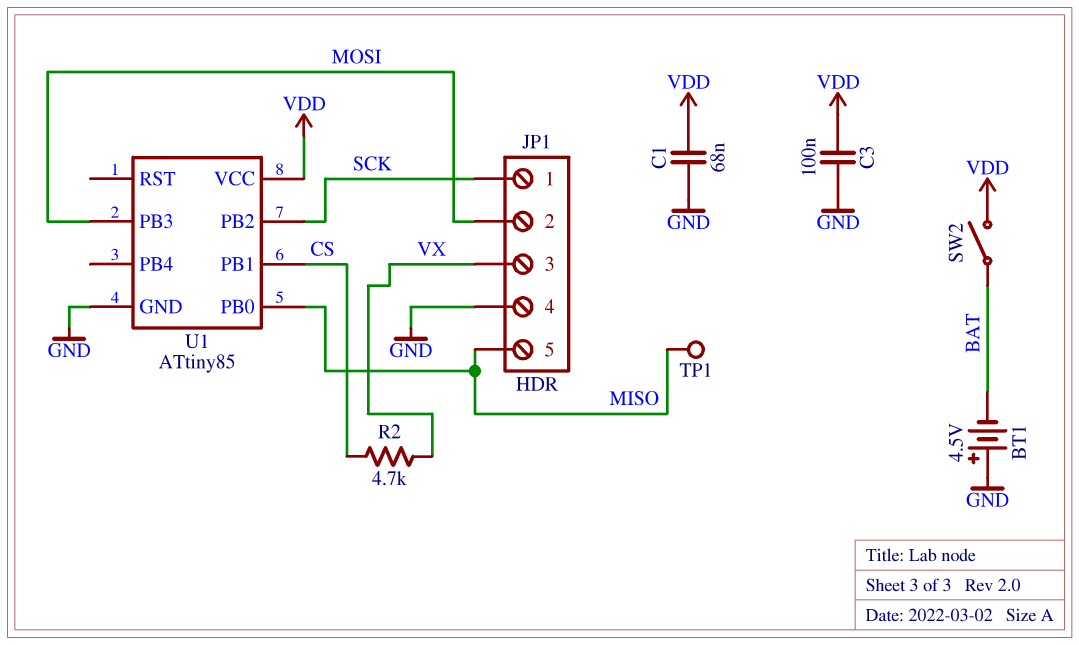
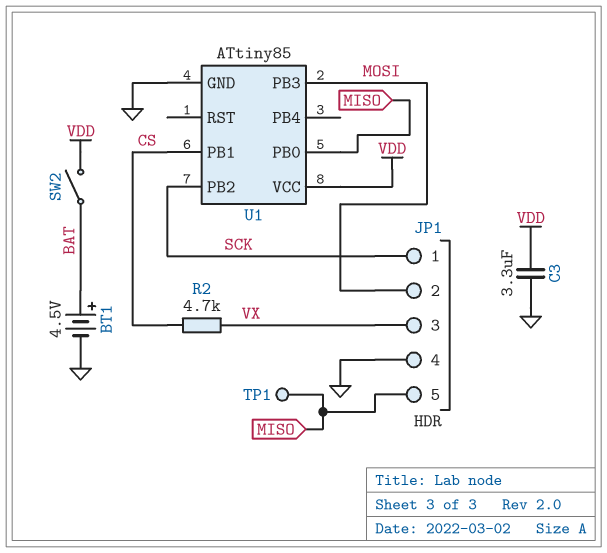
BT1: 4.5V (plus GND, minus BAT) -> 4.5V (plus BAT, minus GND)
C1: 68nF (GND, VDD) -> none
C3: 100nF (GND, VDD) -> 3.3uF (GND, VDD)

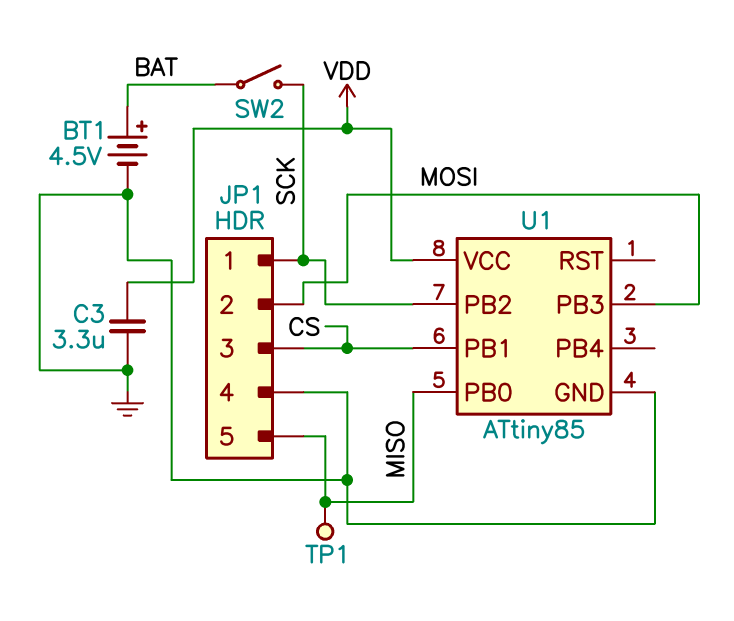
JP1 pin 3: VX -> CS
R2: 4.7k (CS, VX) -> none
SW2: switch (BAT, VDD) -> switch (BAT, SCK)

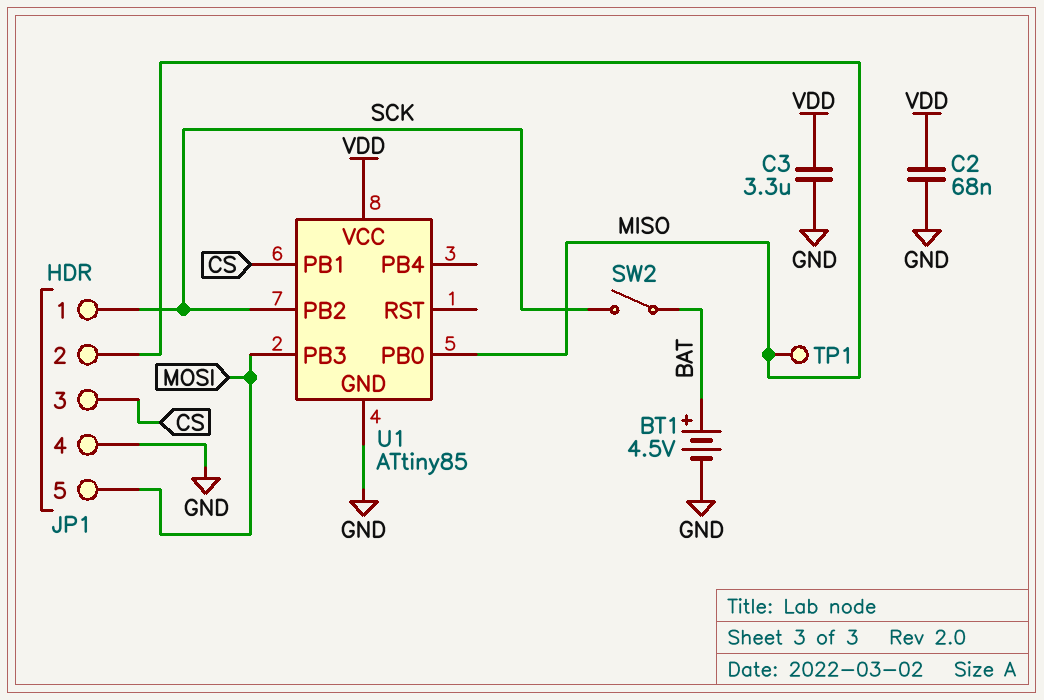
C2: none -> 68nF (GND, VDD)
JP1 pin 2: MOSI -> MISO
JP1 pin 5: MISO -> MOSI

